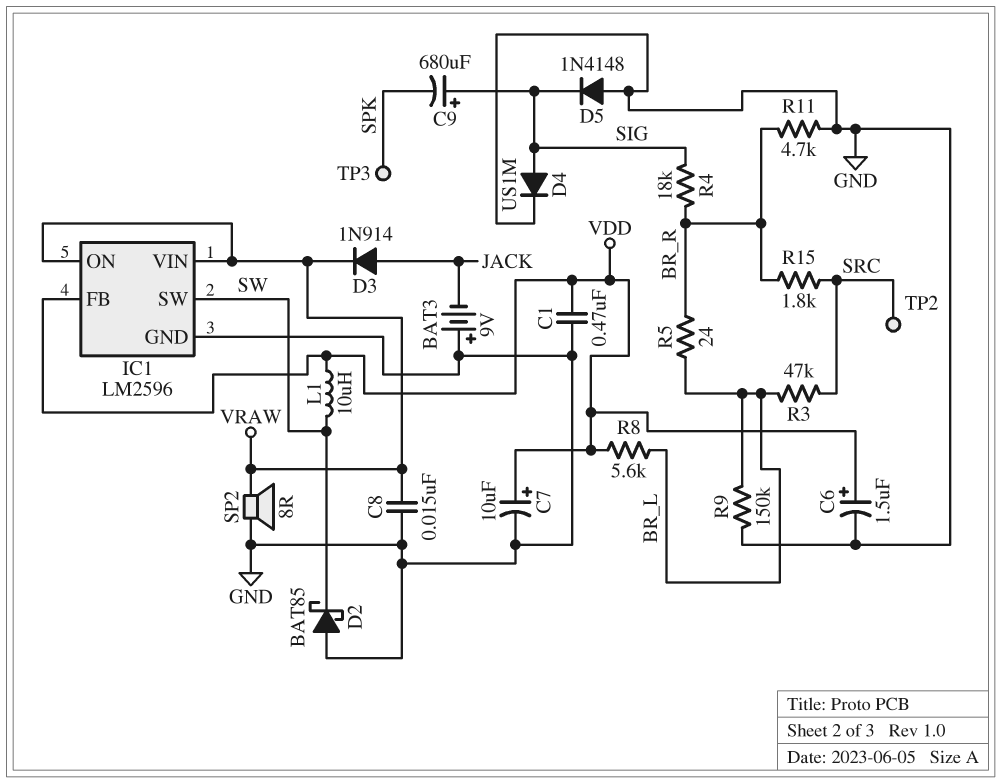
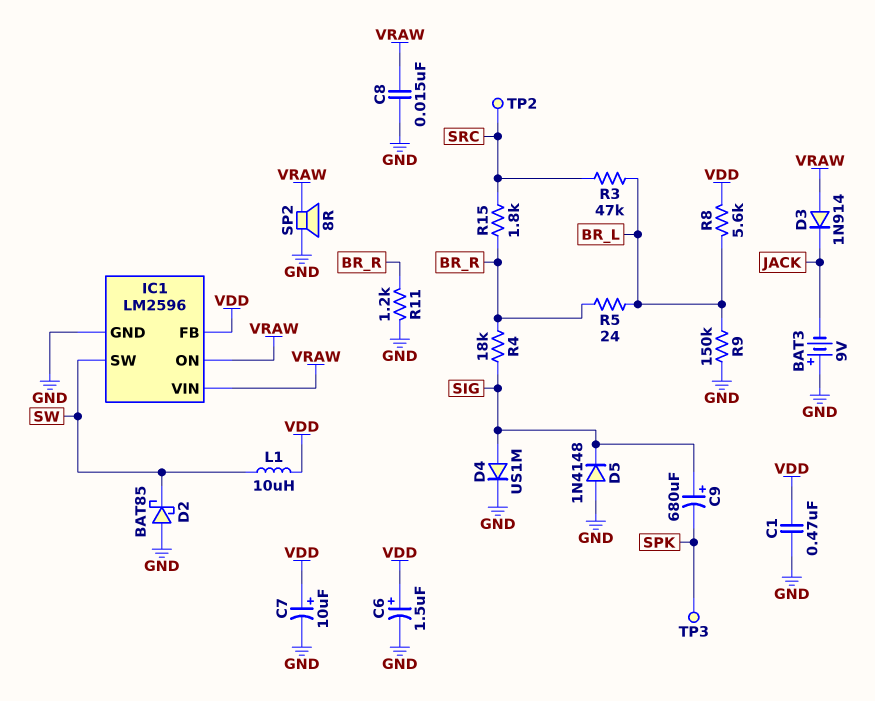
D3: diode 1N914 (A JACK, K VRAW) -> diode 1N914 (A VRAW, K JACK)
R11: 4.7k (BR_R, GND) -> 1.2k (BR_R, GND)

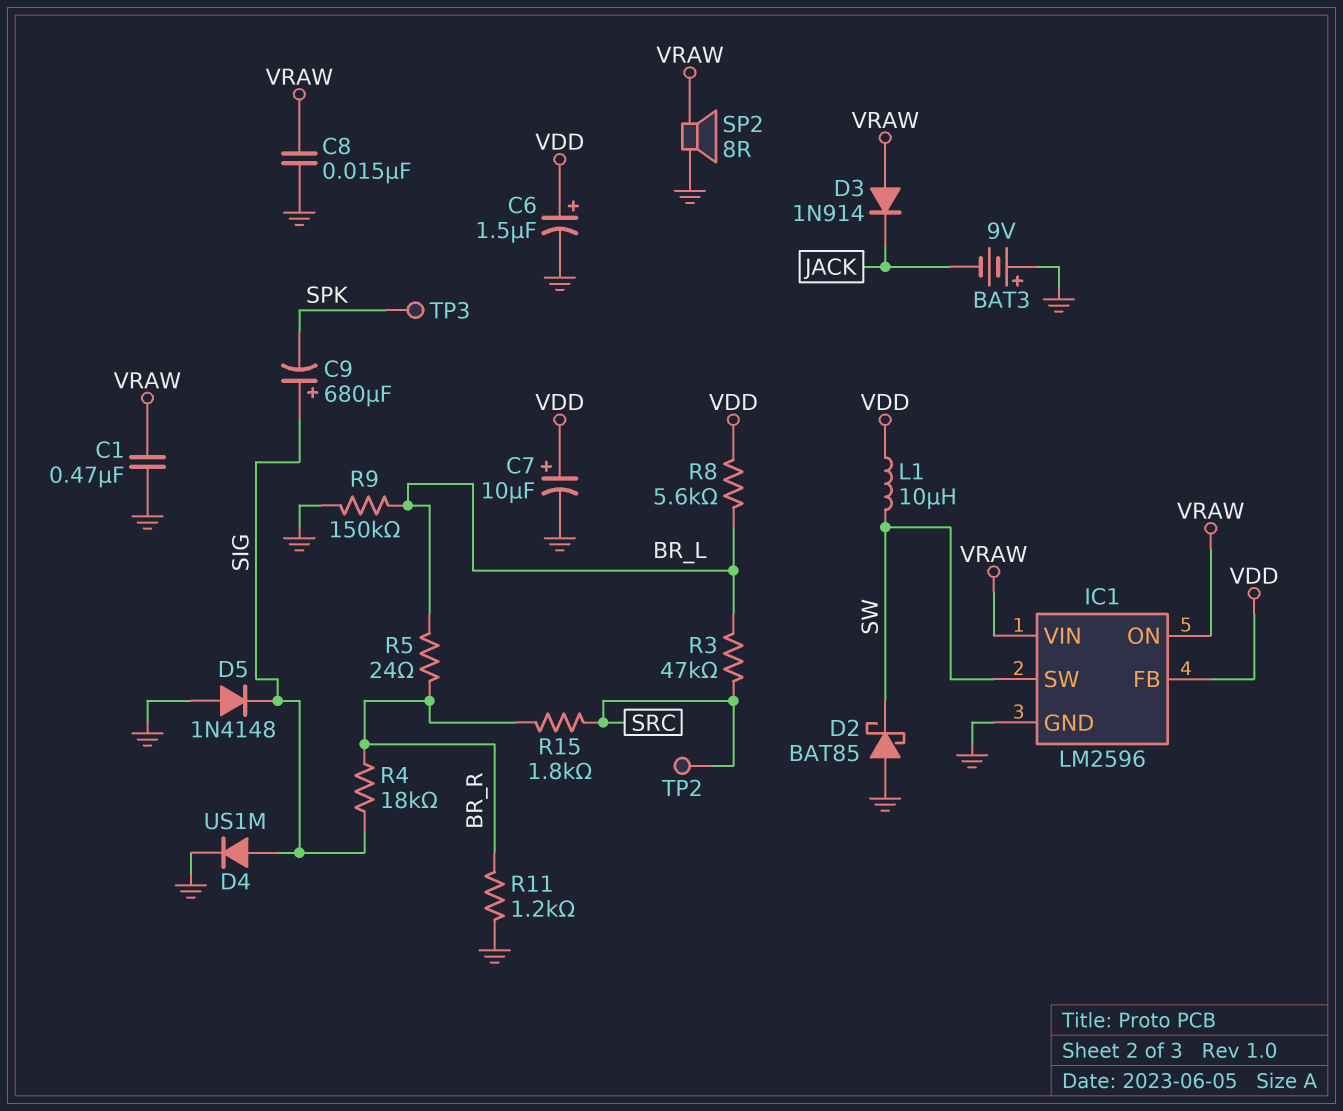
C1: 470nF (GND, VDD) -> 470nF (GND, VRAW)

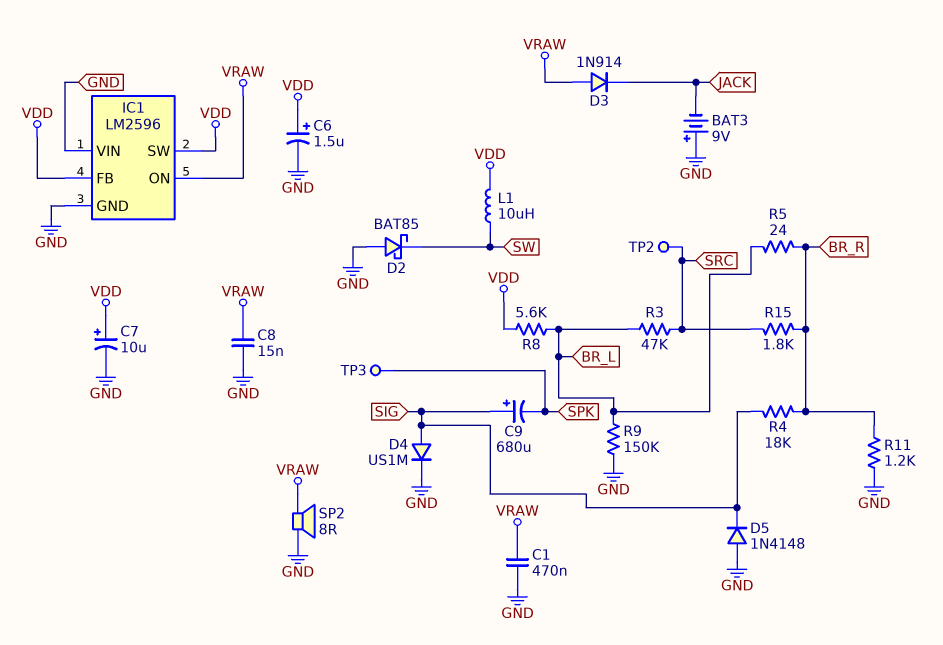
IC1 pin SW: SW -> VDD
IC1 pin VIN: VRAW -> GND

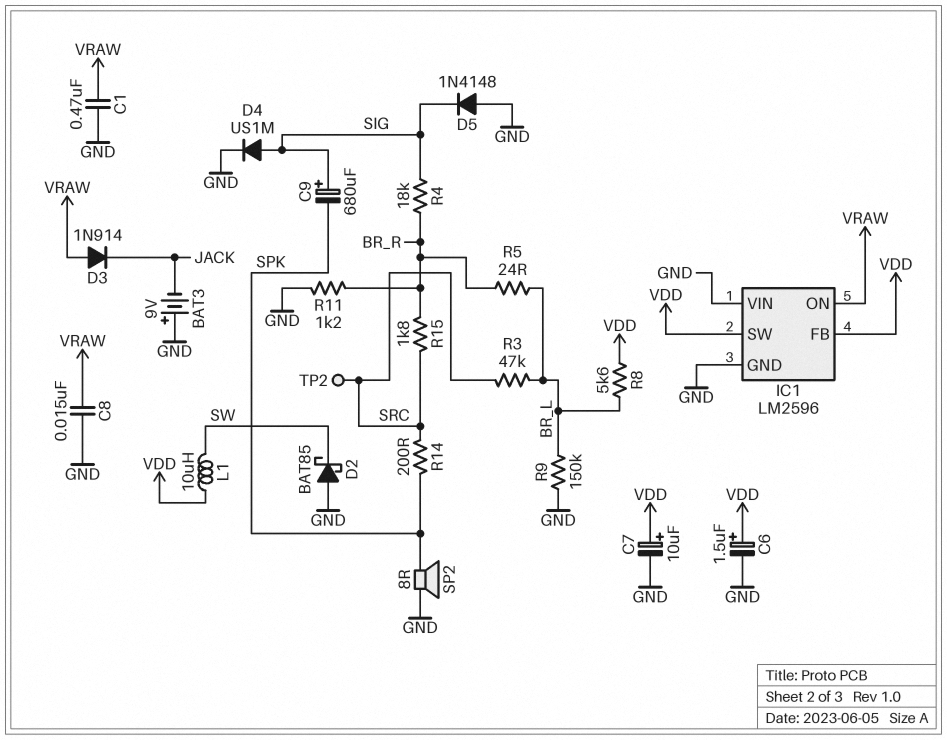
R14: none -> 200 (SPK, SRC)
SP2: speaker 8R (GND, VRAW) -> speaker 8R (GND, SPK)
TP3: test point (SPK) -> none

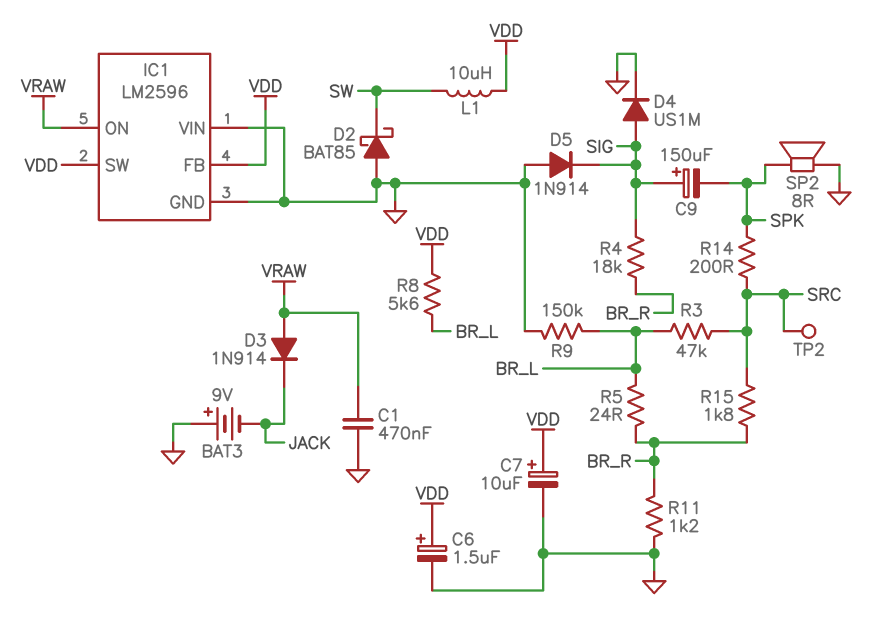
C8: 15nF (GND, VRAW) -> none
C9: 680uF (plus SIG, minus SPK) -> 150uF (plus SIG, minus SPK)
D5: diode 1N4148 (A GND, K SIG) -> diode 1N914 (A GND, K SIG)

